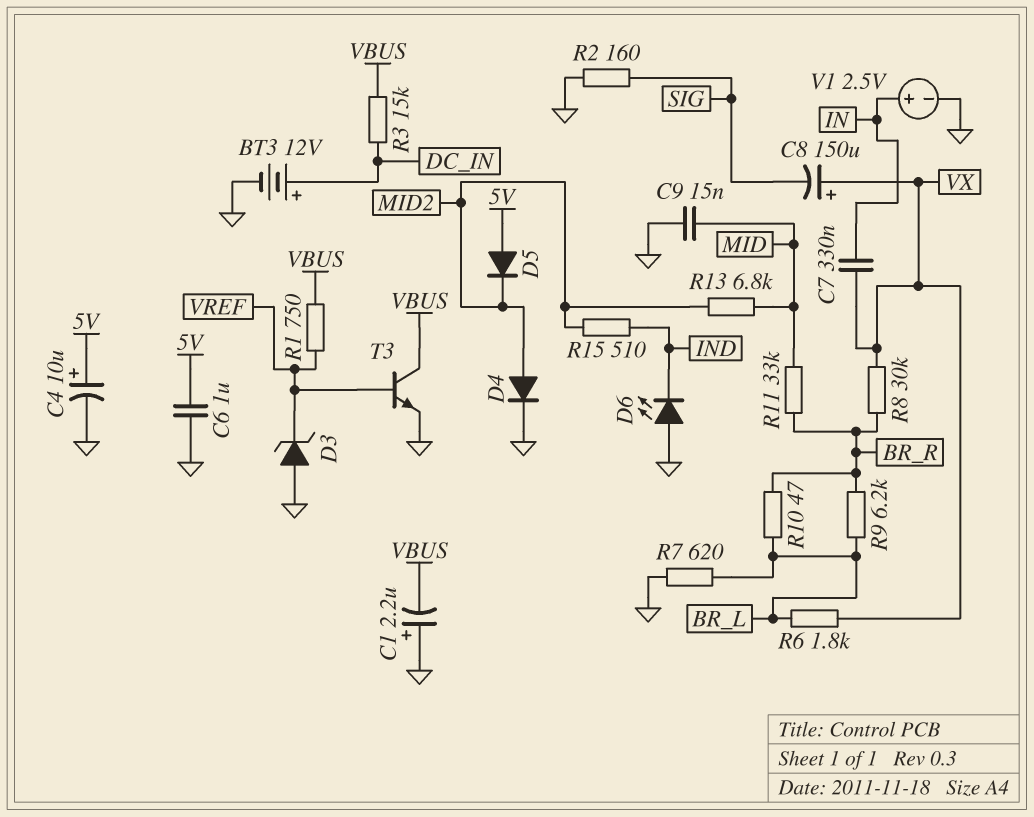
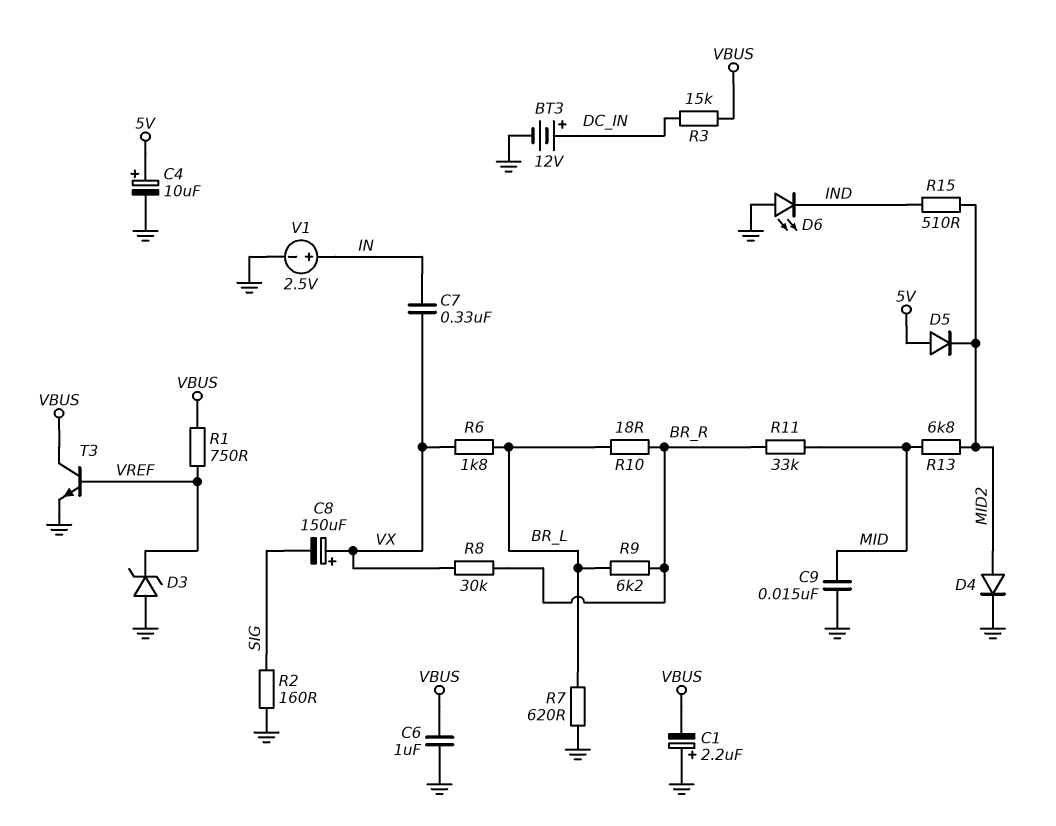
C6: 1uF (5V, GND) -> 1uF (GND, VBUS)
R10: 47 (BR_L, BR_R) -> 18 (BR_L, BR_R)

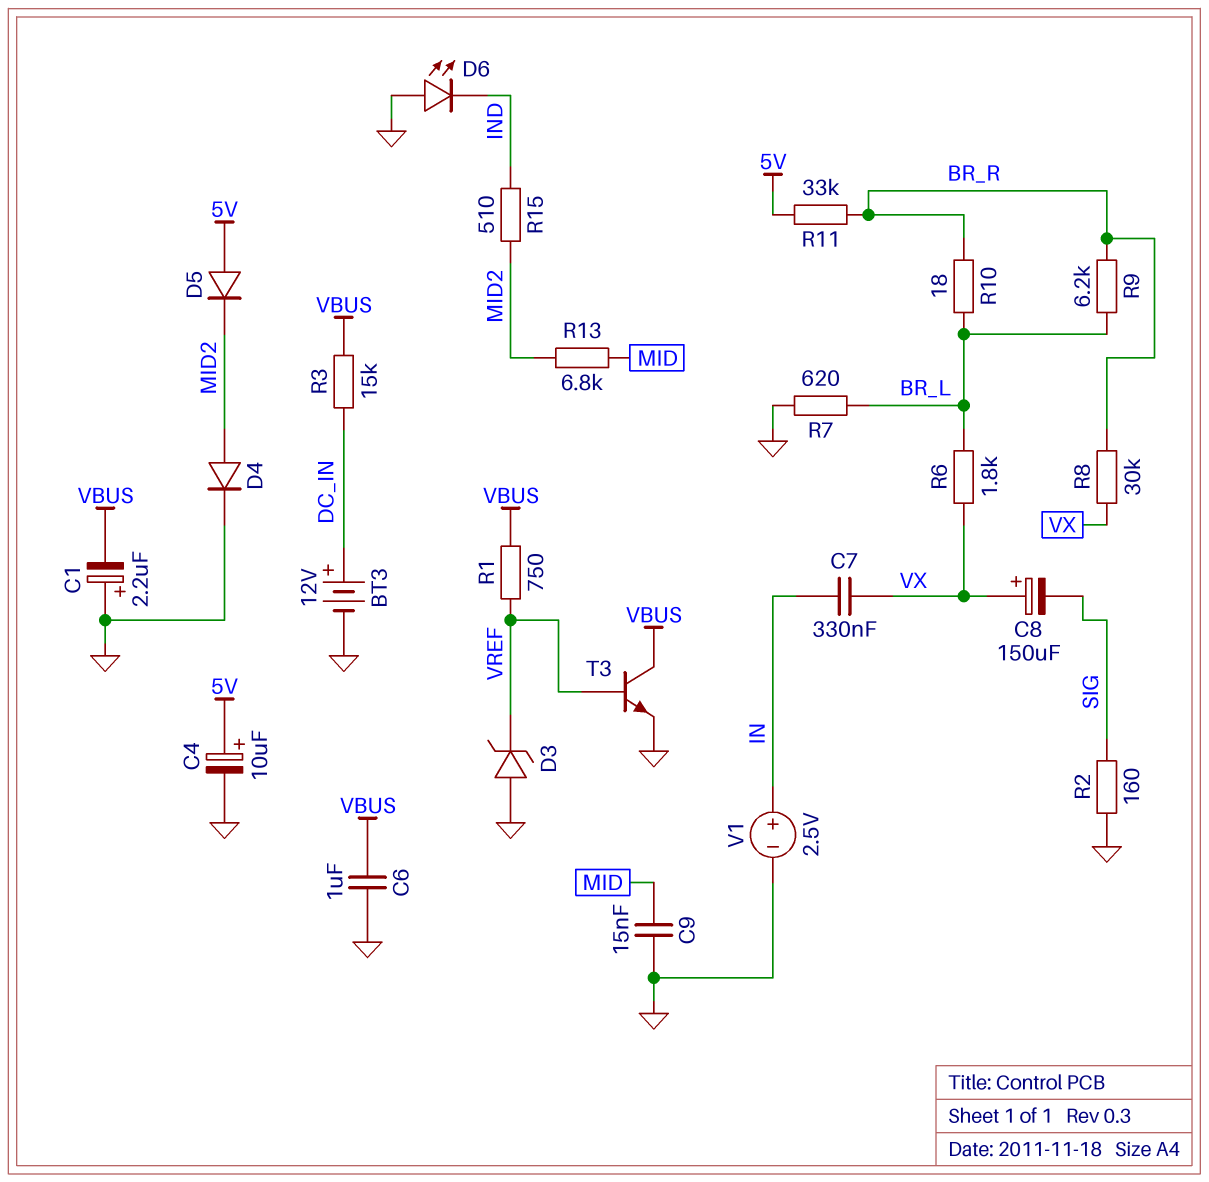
R11: 33k (BR_R, MID) -> 33k (5V, BR_R)

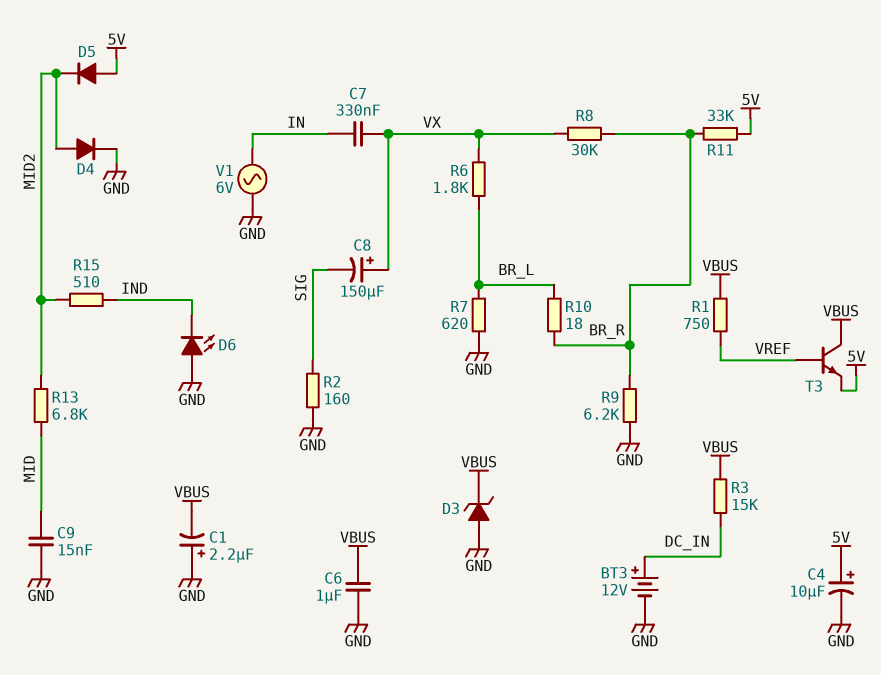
D3: zener (A GND, K VREF) -> zener (A GND, K VBUS)
R9: 6.2k (BR_L, BR_R) -> 6.2k (BR_R, GND)
T3: NPN (B VREF, C VBUS, E GND) -> NPN (B VREF, C VBUS, E 5V)
V1: 2.5V (plus IN, minus GND) -> AC 6V (GND, IN)

